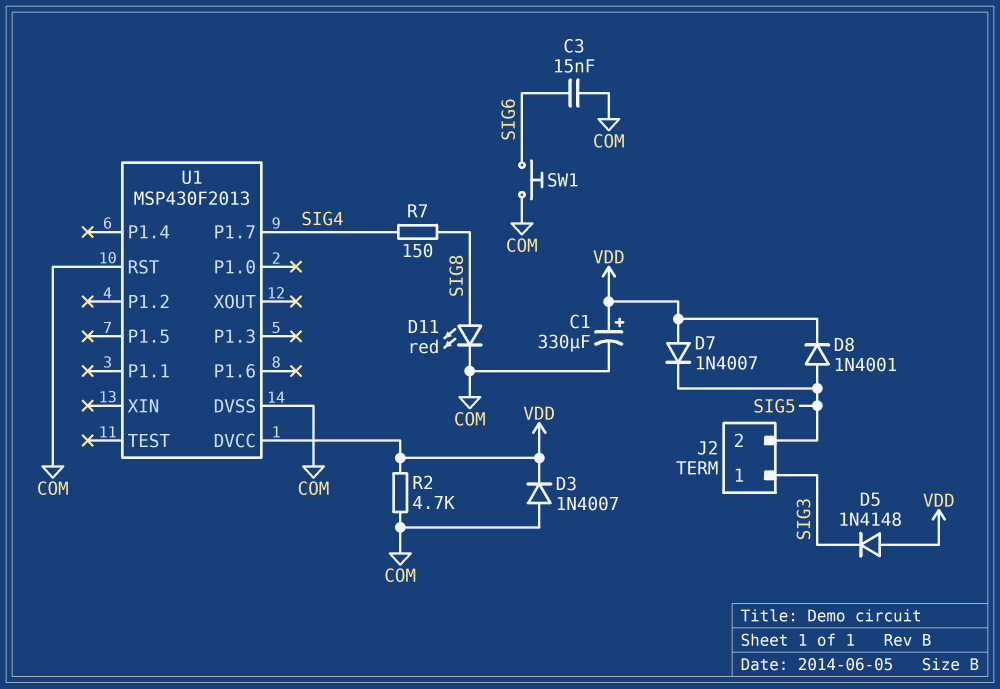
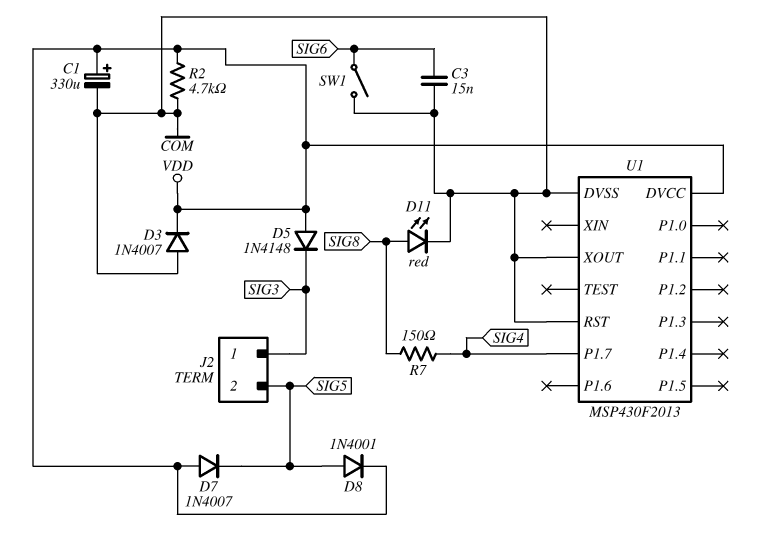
SW1: button (COM, SIG6) -> switch (COM, SIG6)
U1 pin XOUT: none -> COM

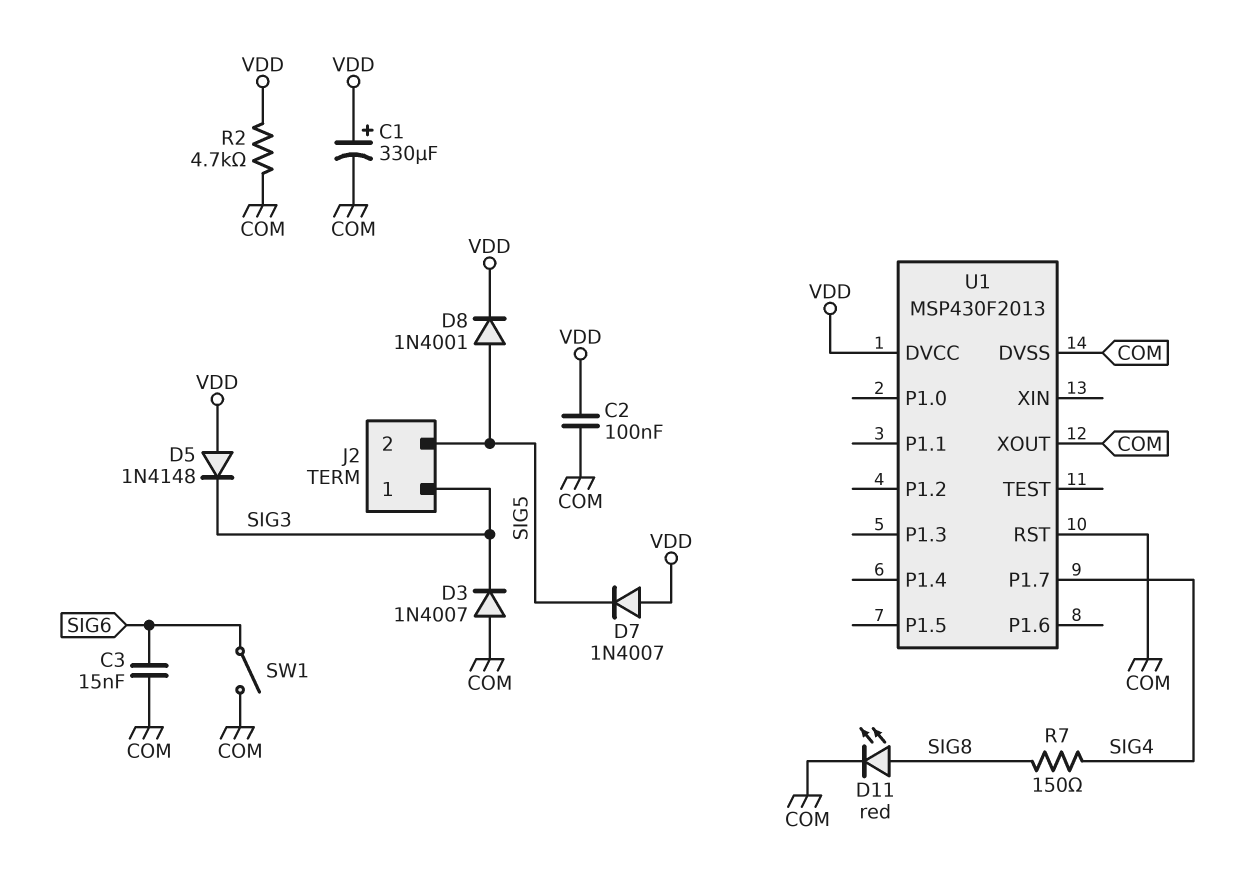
C2: none -> 100nF (COM, VDD)
D3: diode 1N4007 (A COM, K VDD) -> diode 1N4007 (A COM, K SIG3)

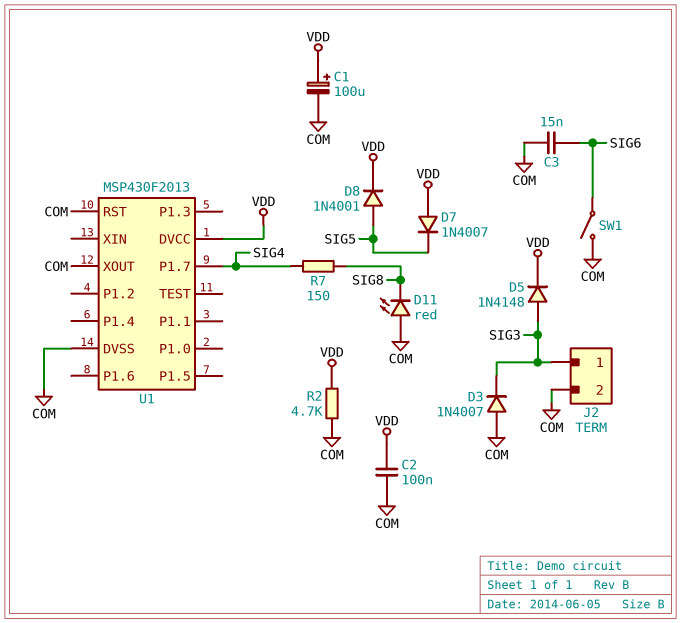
C1: 330uF (plus VDD, minus COM) -> 100uF (plus VDD, minus COM)
D5: diode 1N4148 (A VDD, K SIG3) -> diode 1N4148 (A SIG3, K VDD)
D11: LED red (A SIG8, K COM) -> LED red (A COM, K SIG8)
J2 pin 2: SIG5 -> COM

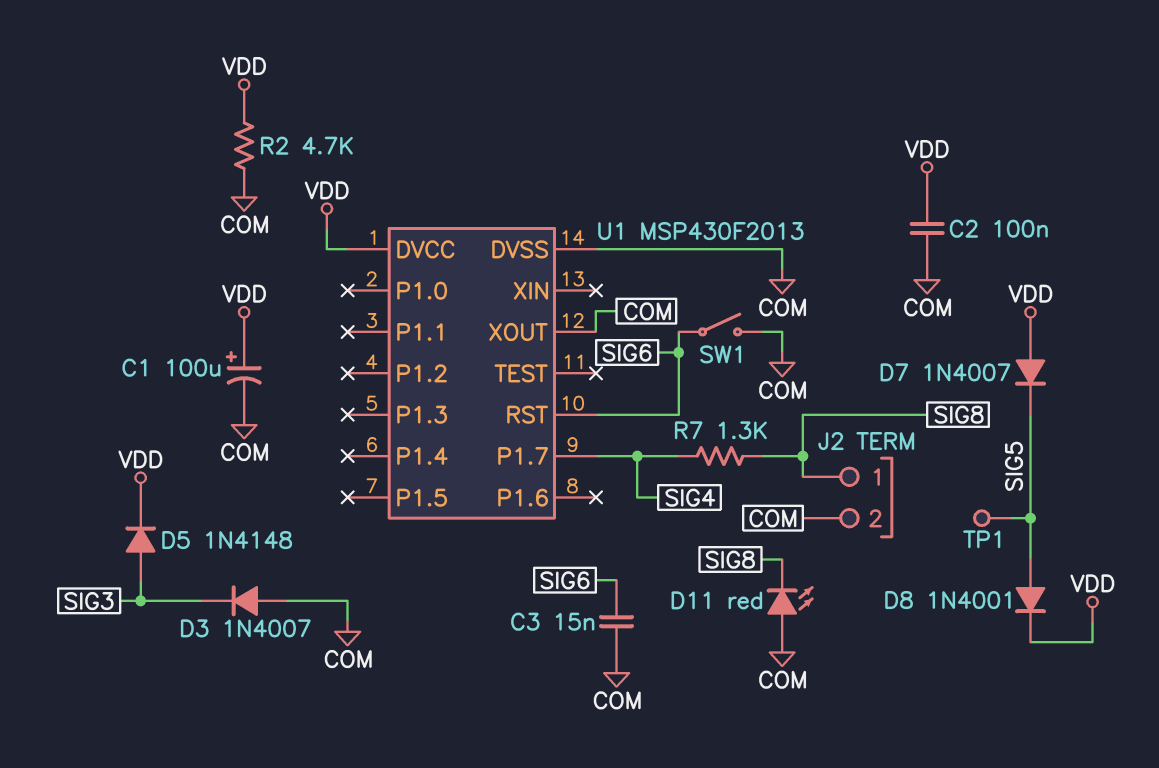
J2 pin 1: SIG3 -> SIG8
R7: 150 (SIG4, SIG8) -> 1.3k (SIG4, SIG8)
TP1: none -> test point (SIG5)
U1 pin RST: COM -> SIG6

